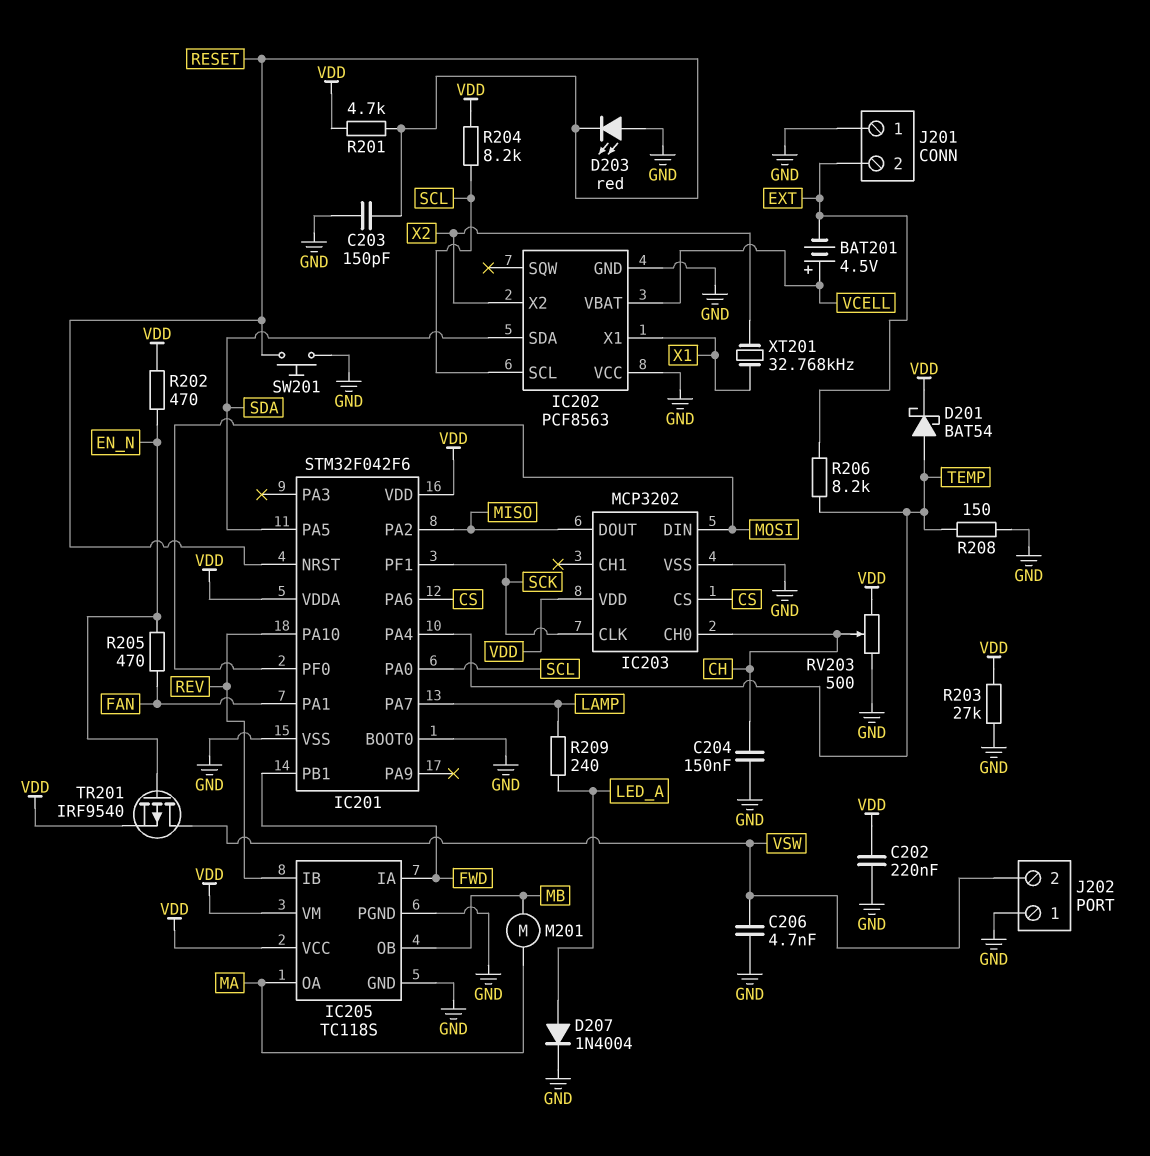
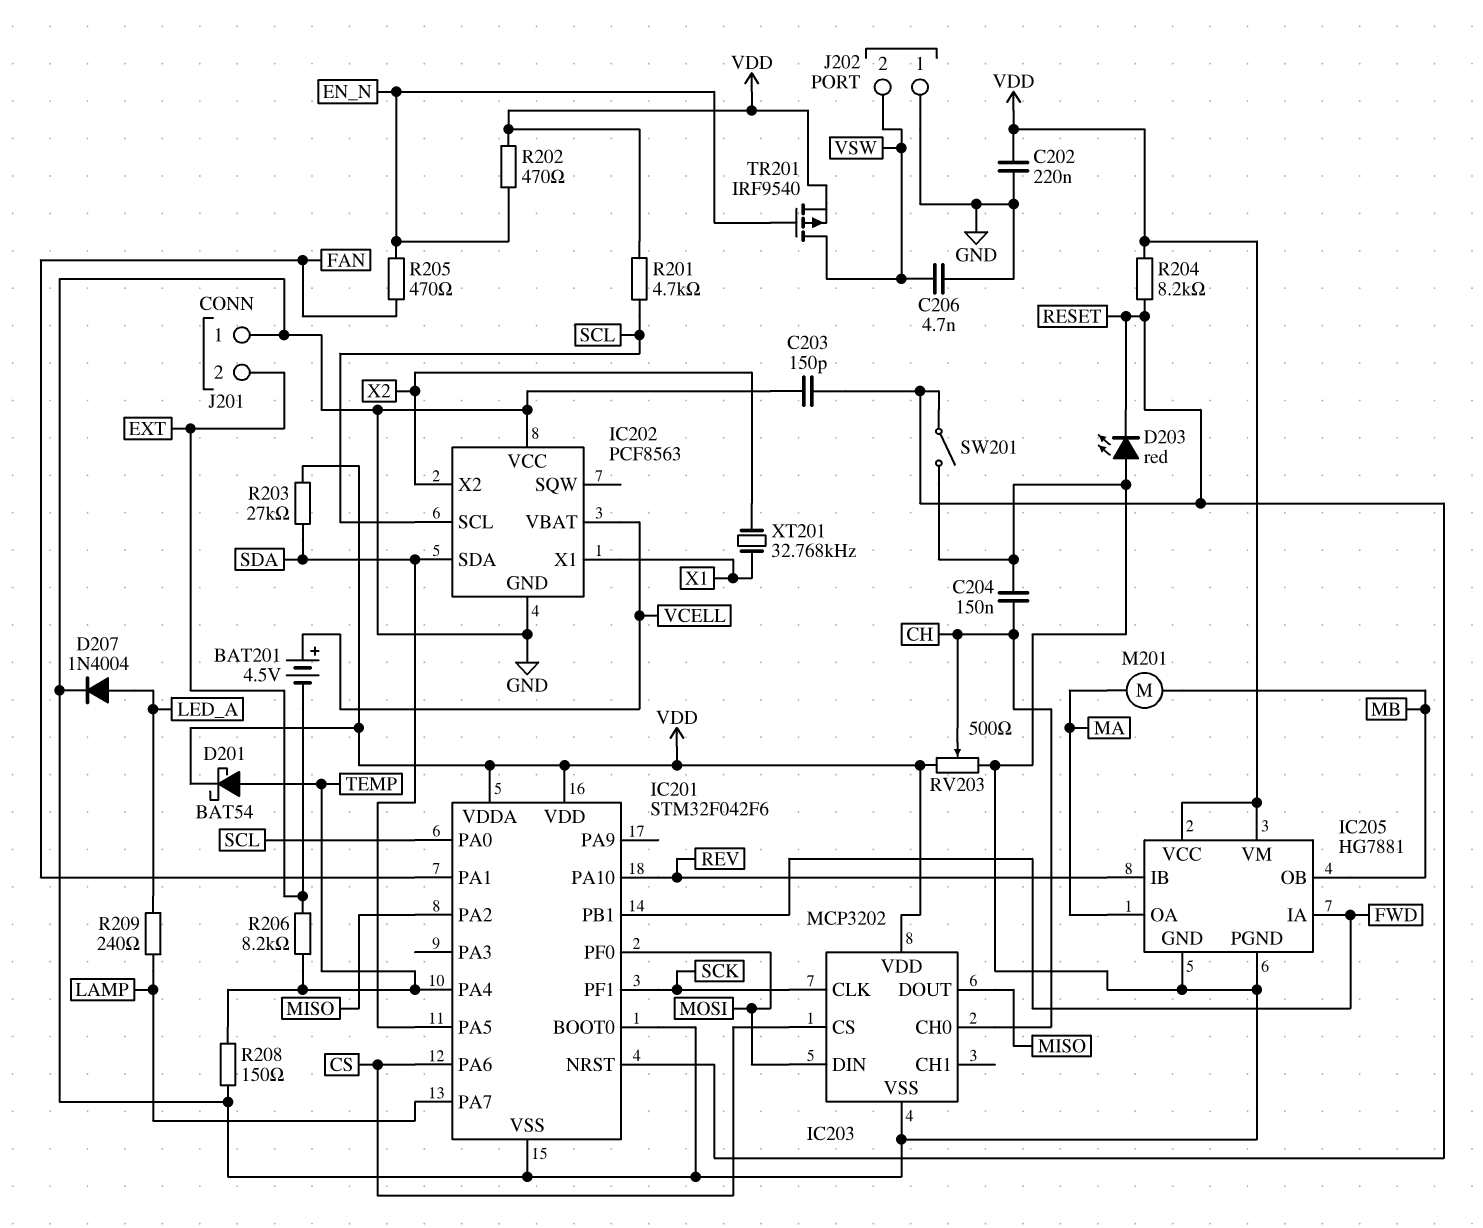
IC205: TC118S -> HG7881
R201: 4.7k (RESET, VDD) -> 4.7k (SCL, VDD)
R203: 27k (GND, VDD) -> 27k (SDA, VDD)
R204: 8.2k (SCL, VDD) -> 8.2k (RESET, VDD)
SW201: button (GND, RESET) -> switch (GND, RESET)

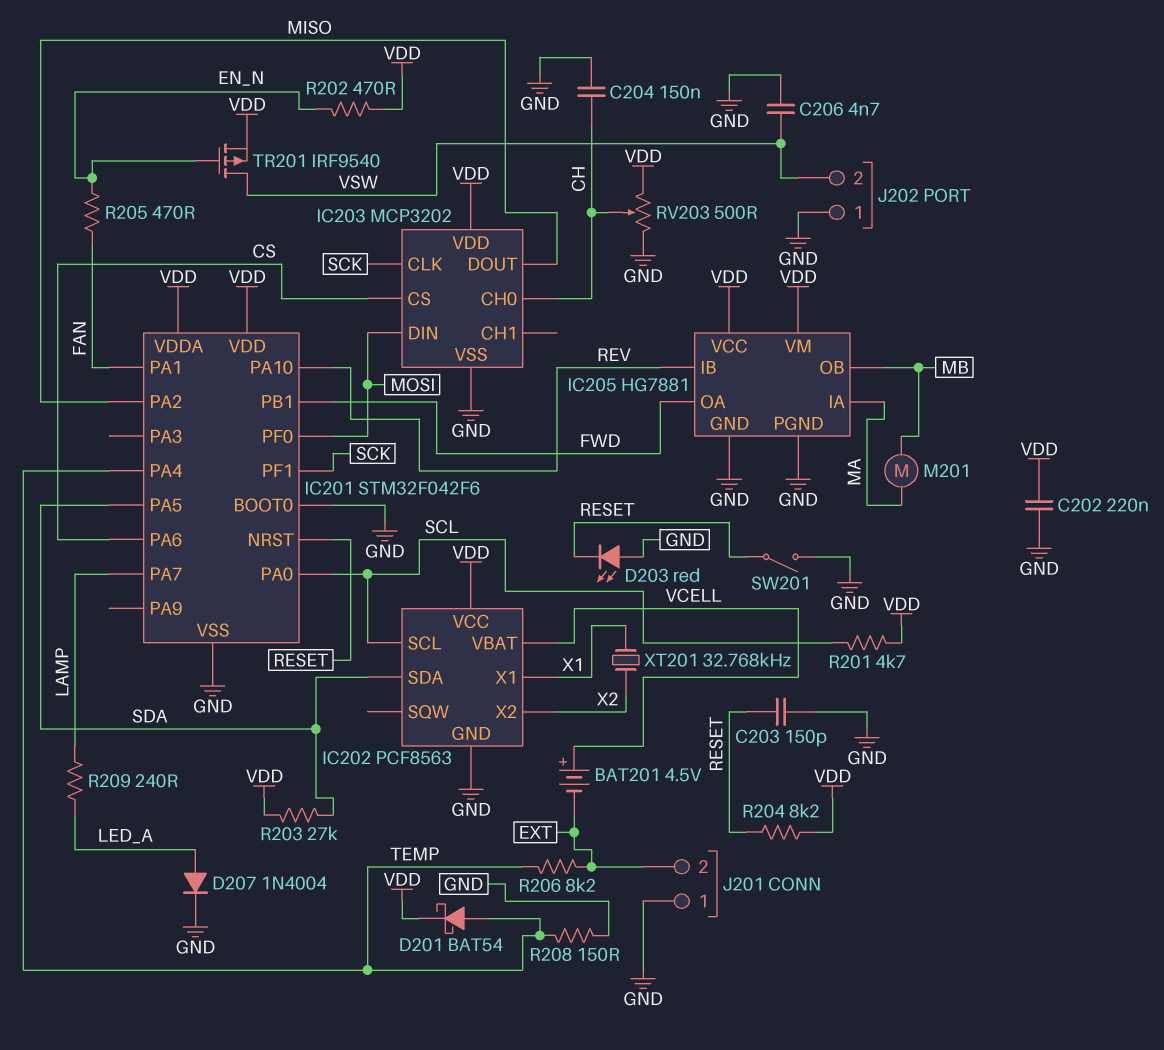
IC202 pin VCC: GND -> VDD
IC205 pin IA: FWD -> MA
IC205 pin OA: MA -> FWD

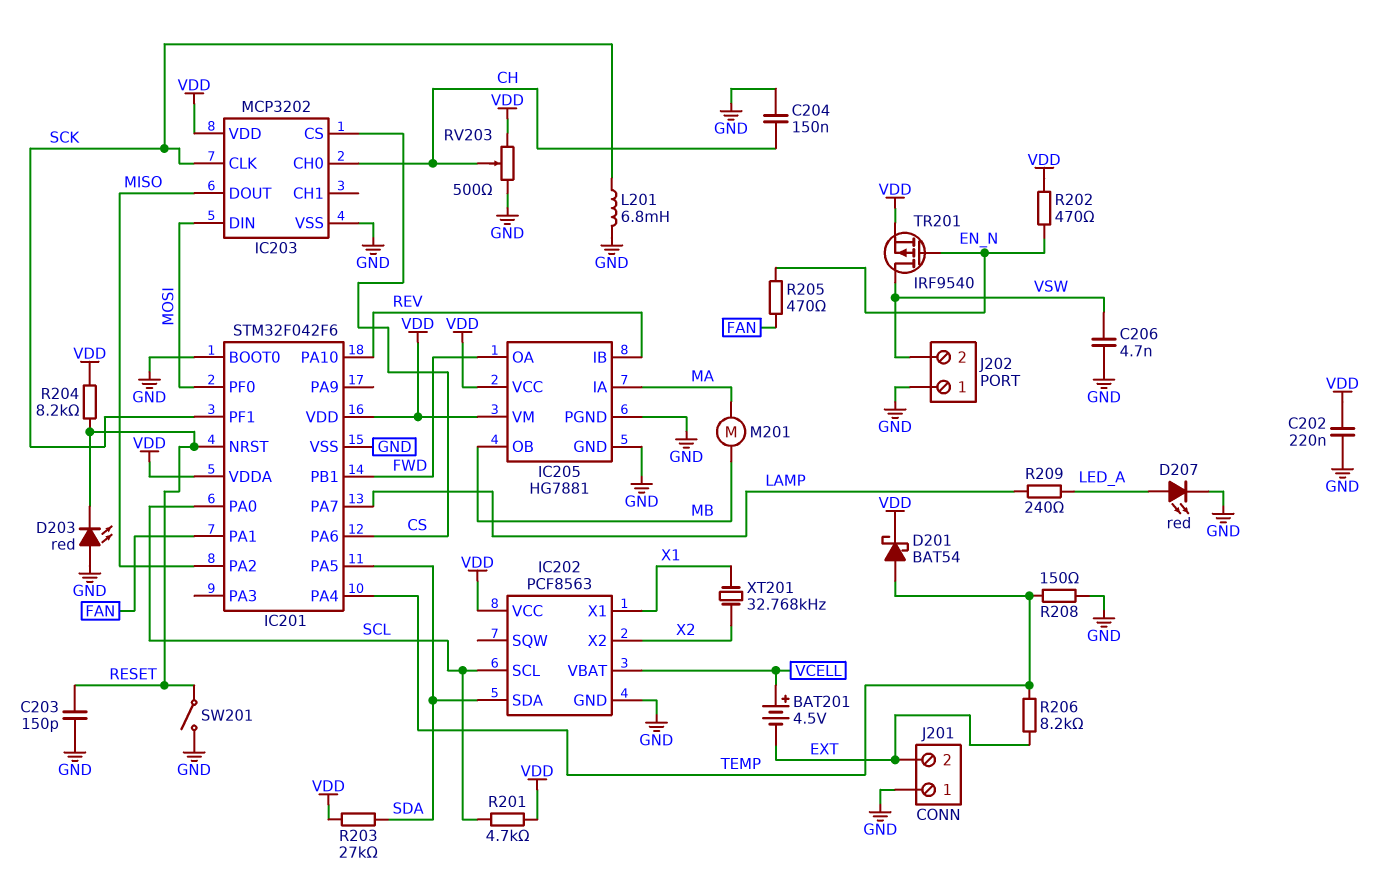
D207: diode 1N4004 (A LED_A, K GND) -> LED red (A LED_A, K GND)
L201: none -> 6.8mH (GND, SCK)

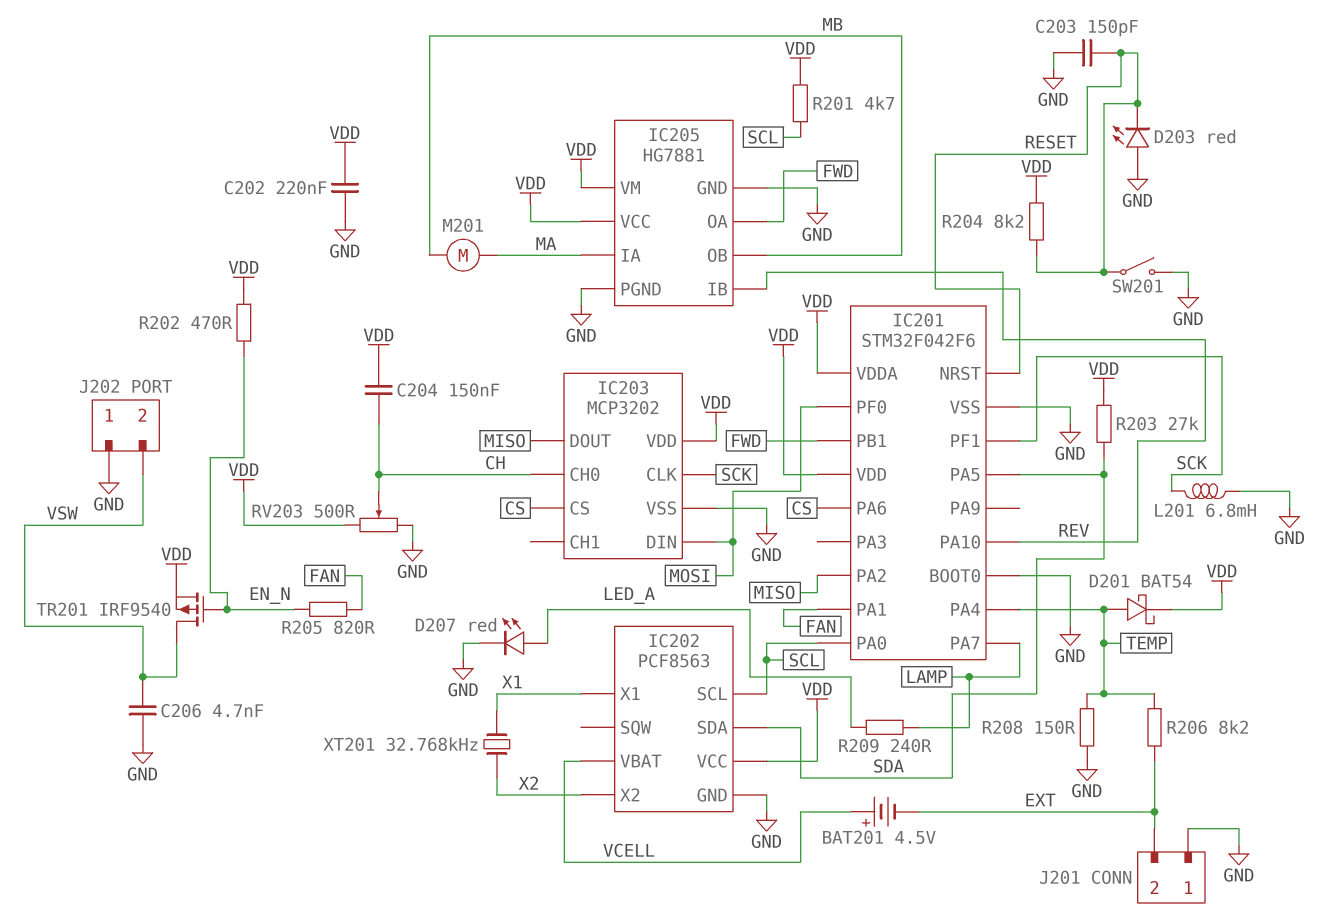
C204: 150nF (CH, GND) -> 150nF (CH, VDD)
R205: 470 (EN_N, FAN) -> 820 (EN_N, FAN)

